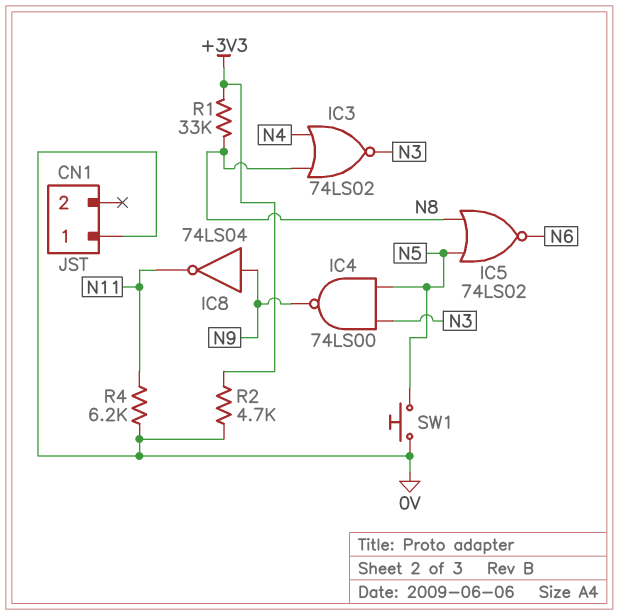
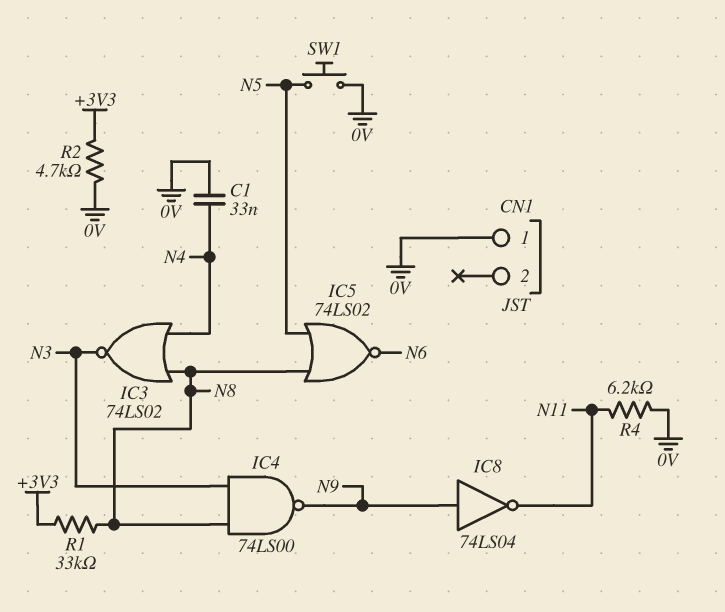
C1: none -> 33nF (0V, N4)
IC4: NAND 74LS00 (in N3, in N5, out N9) -> NAND 74LS00 (in N3, in N8, out N9)

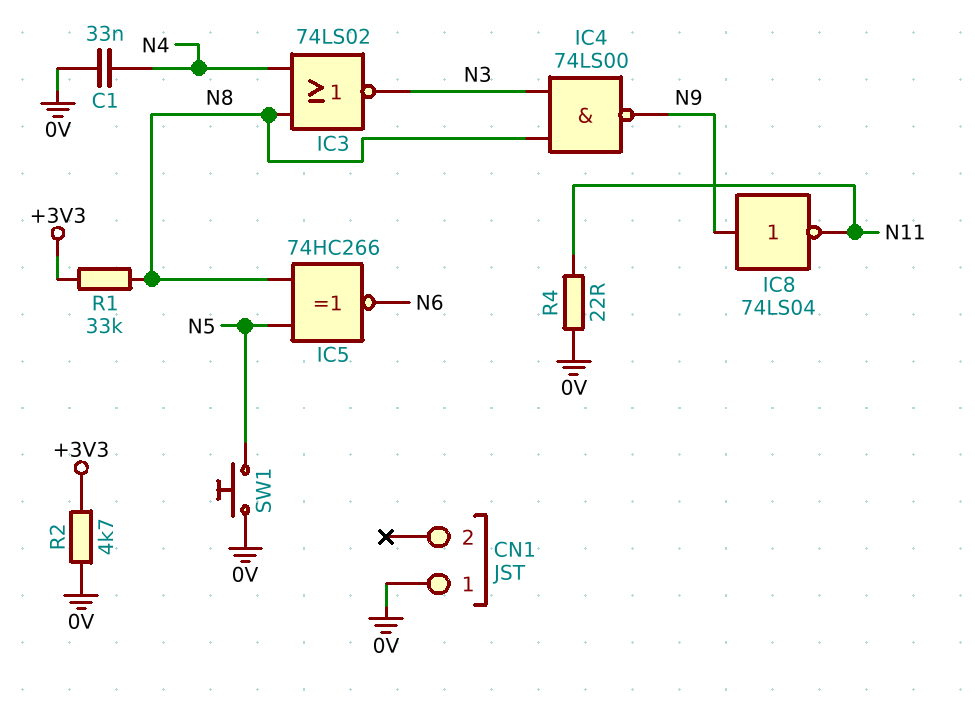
IC5: NOR 74LS02 (in N5, in N8, out N6) -> XNOR 74HC266 (in N5, in N8, out N6)
R4: 6.2k (0V, N11) -> 22 (0V, N11)

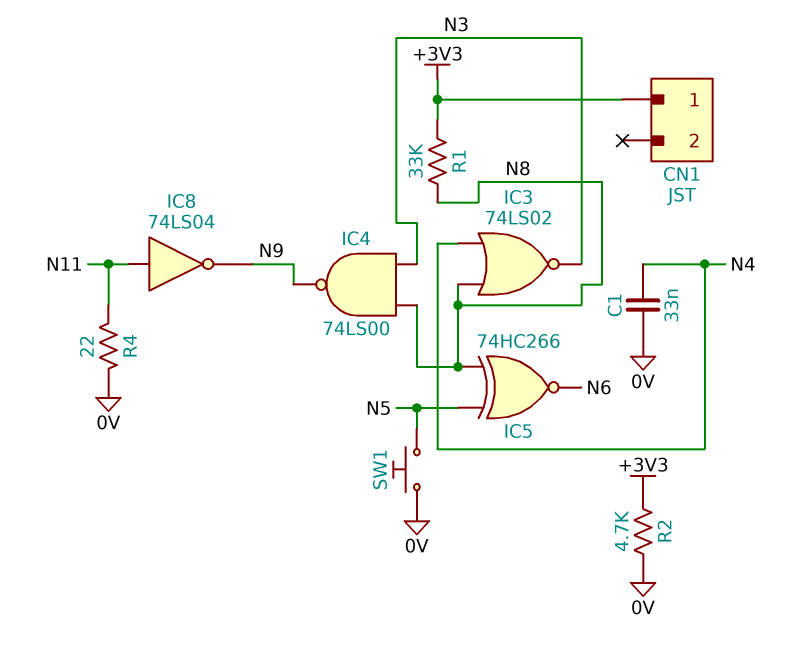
CN1 pin 1: 0V -> +3V3
IC8: NOT 74LS04 (in N9, out N11) -> NOT 74LS04 (in N11, out N9)

